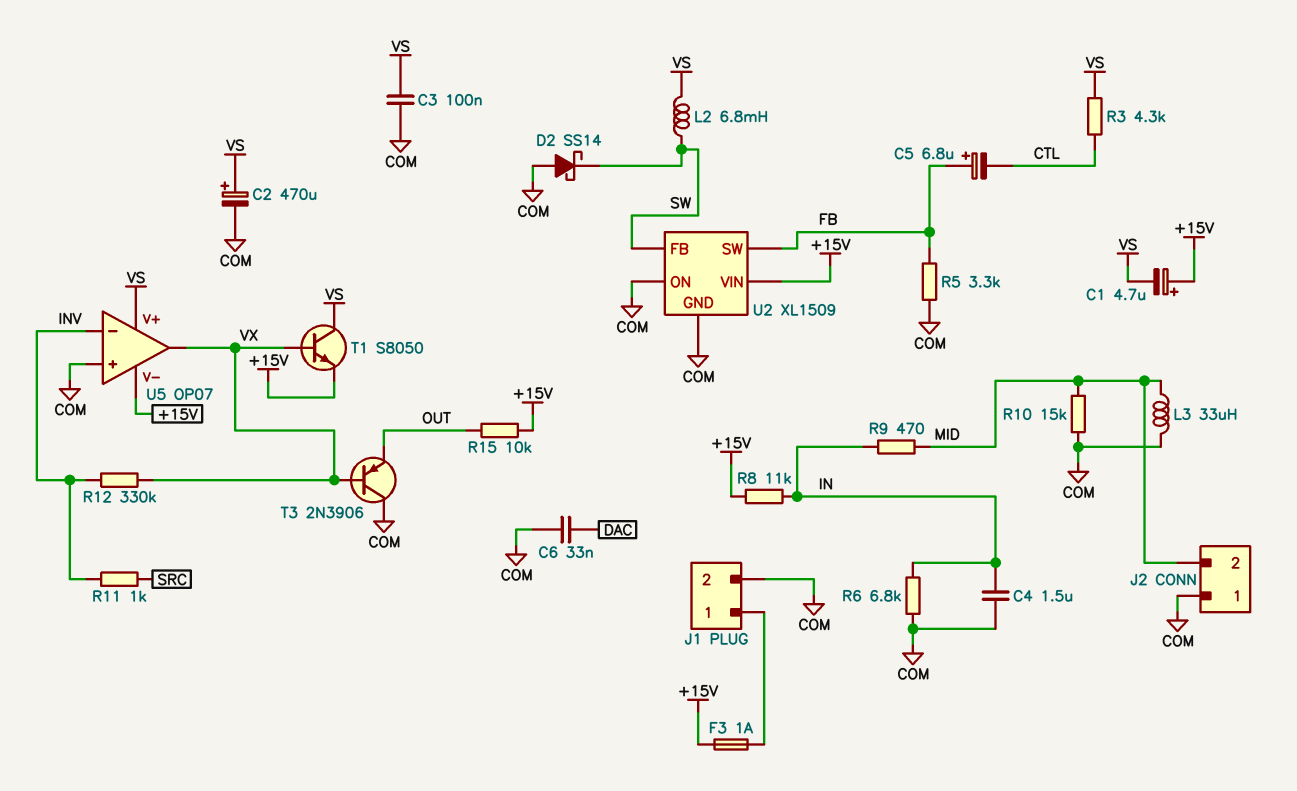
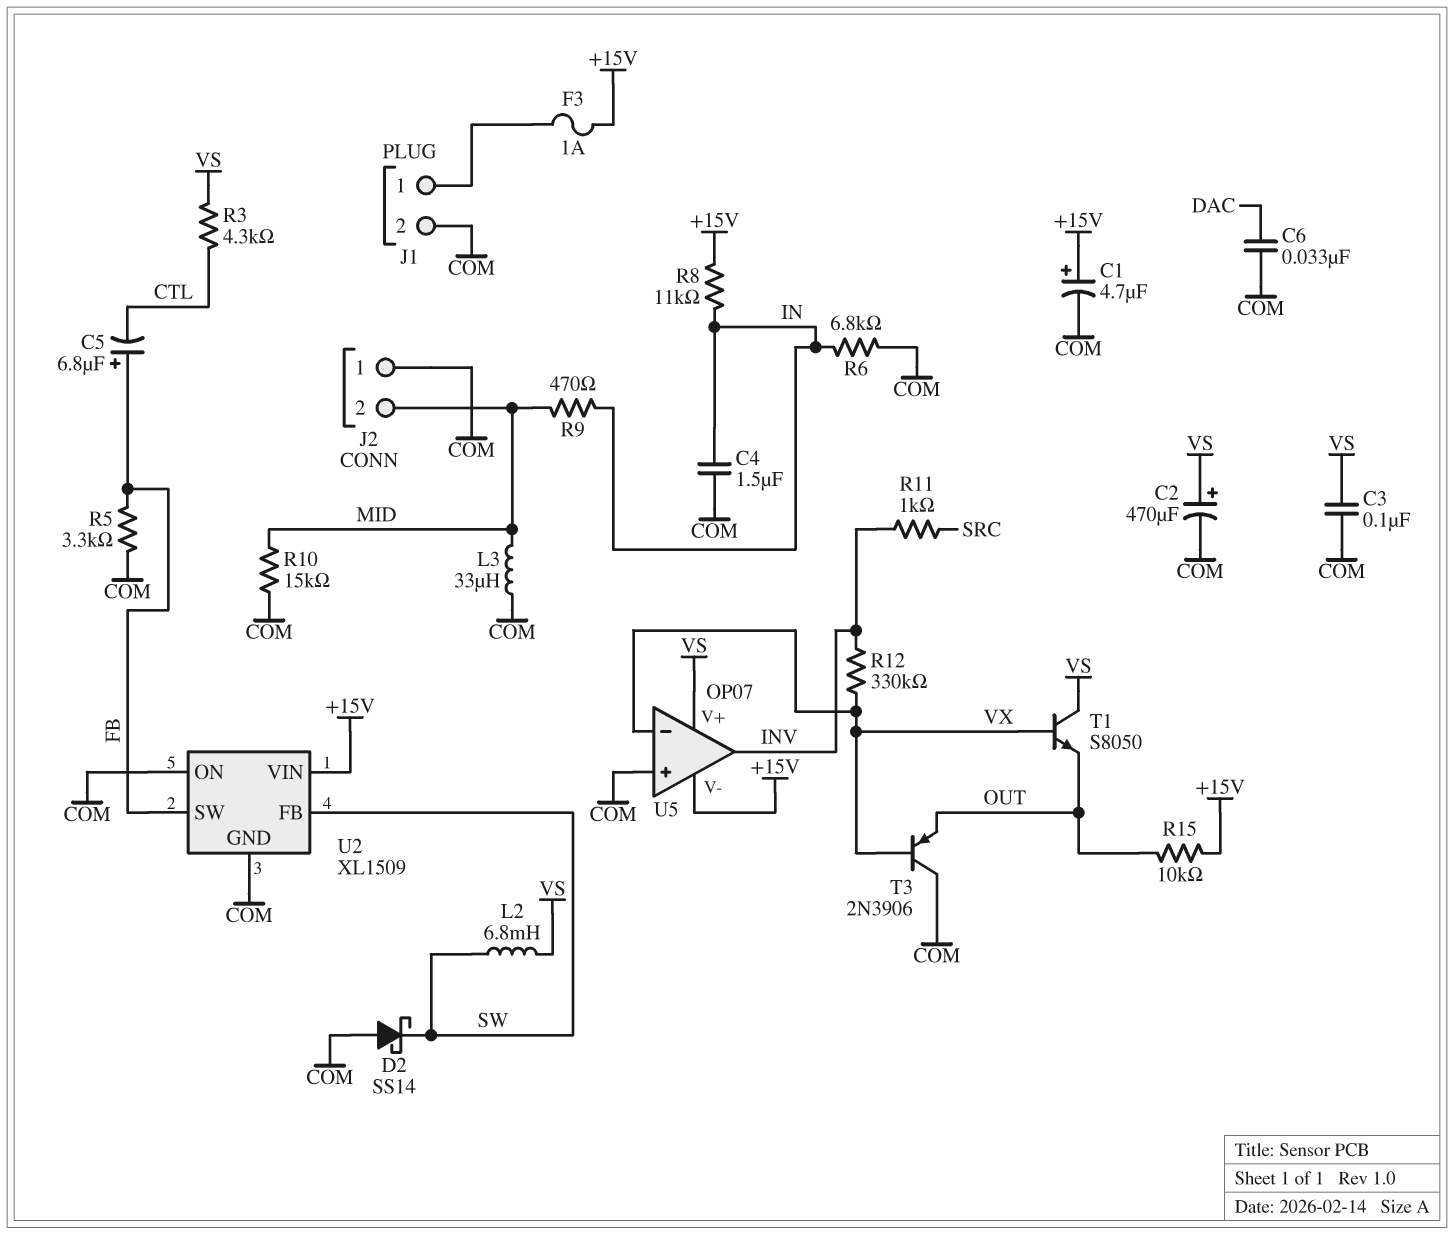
C1: 4.7uF (plus +15V, minus VS) -> 4.7uF (plus +15V, minus COM)
T1: NPN S8050 (B VX, C VS, E +15V) -> NPN S8050 (B VX, C VS, E OUT)
U5 pin in-: INV -> VX
U5 pin out: VX -> INV

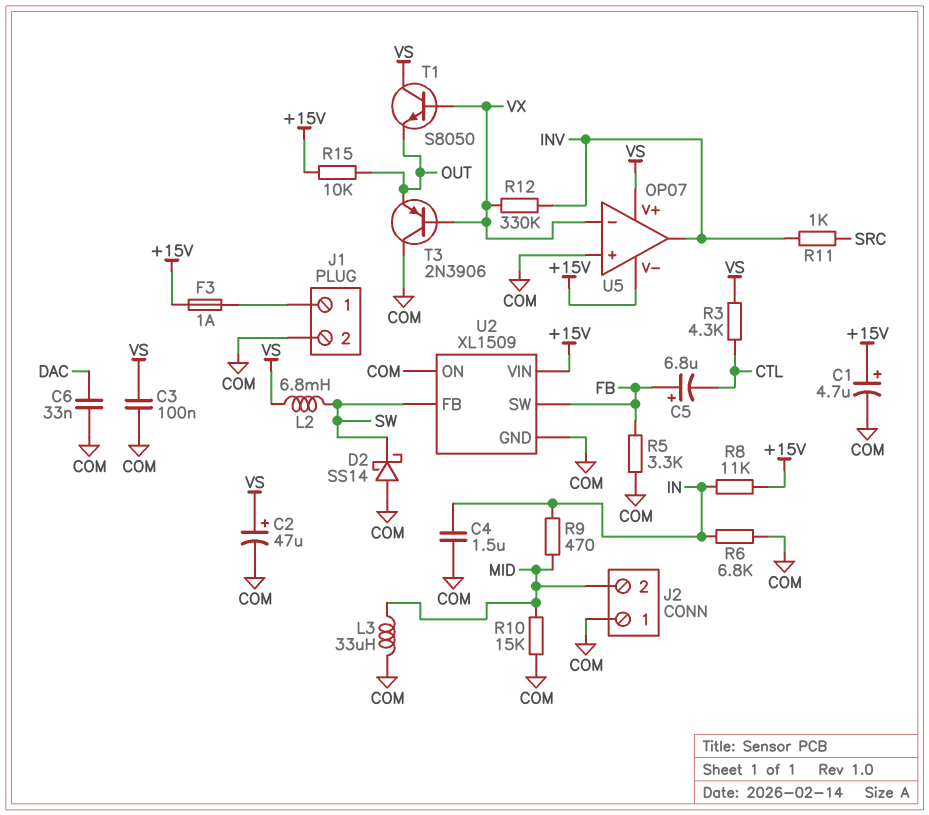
C2: 470uF (plus VS, minus COM) -> 47uF (plus VS, minus COM)

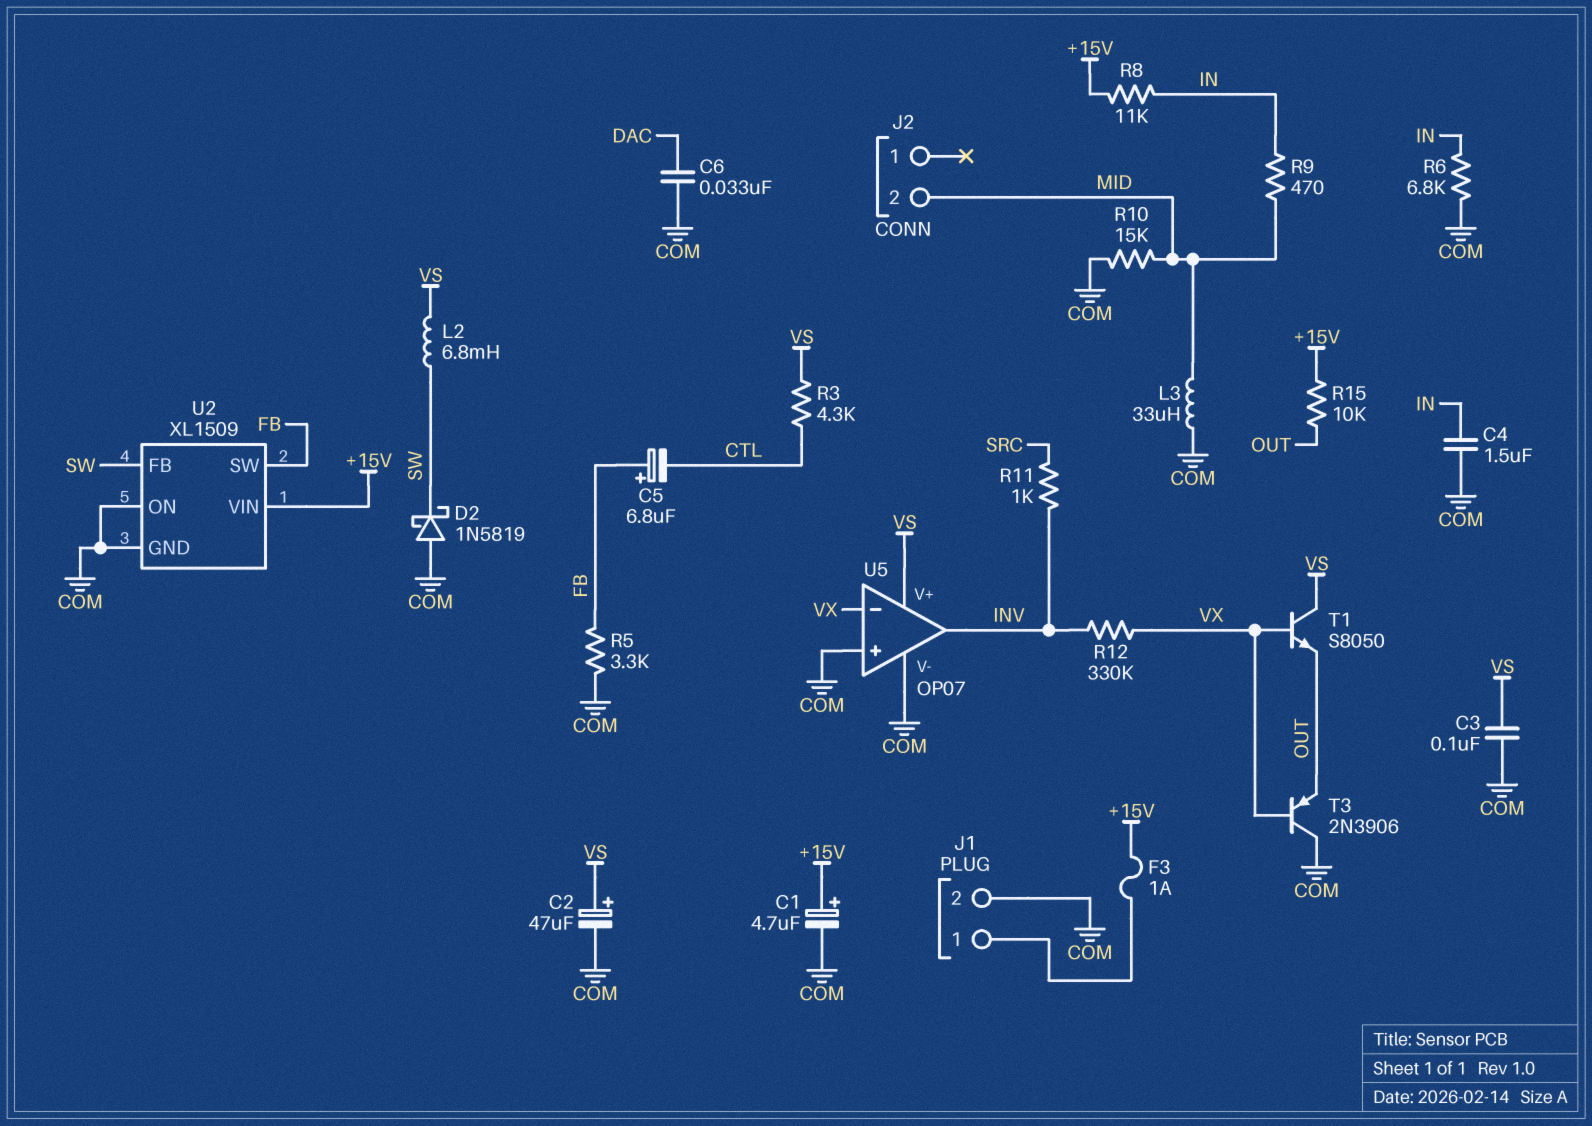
D2: schottky SS14 (A COM, K SW) -> schottky 1N5819 (A COM, K SW)
J2 pin 1: COM -> none
U5 pin V-: +15V -> COM

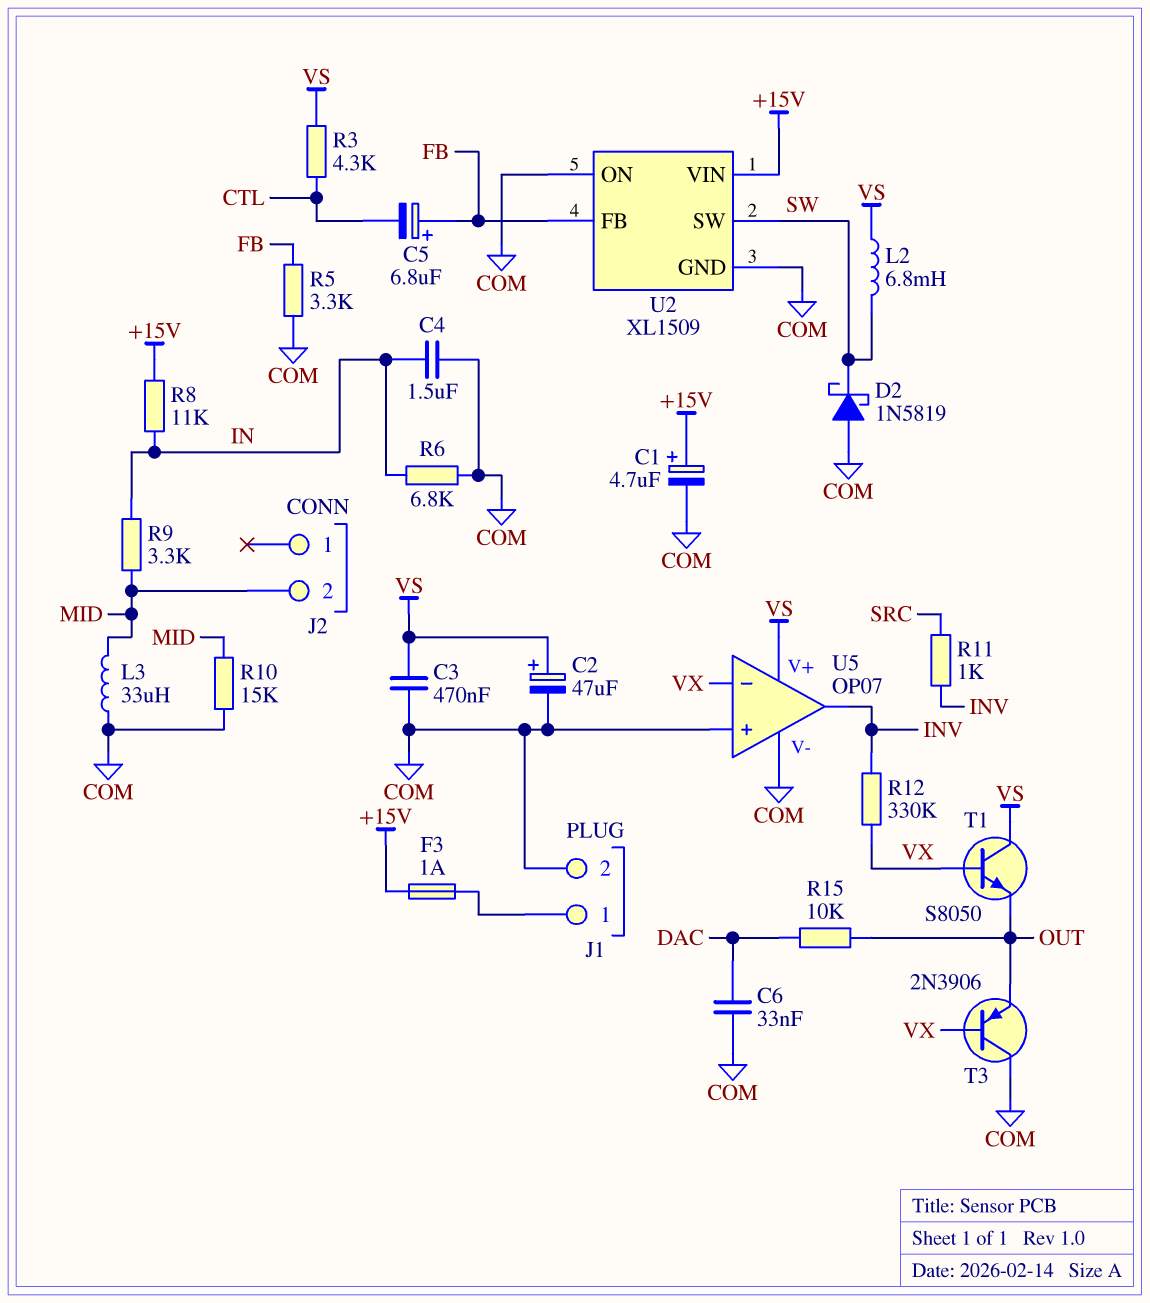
C3: 100nF (COM, VS) -> 470nF (COM, VS)
R9: 470 (IN, MID) -> 3.3k (IN, MID)
R15: 10k (+15V, OUT) -> 10k (DAC, OUT)
U2 pin FB: SW -> FB
U2 pin SW: FB -> SW

